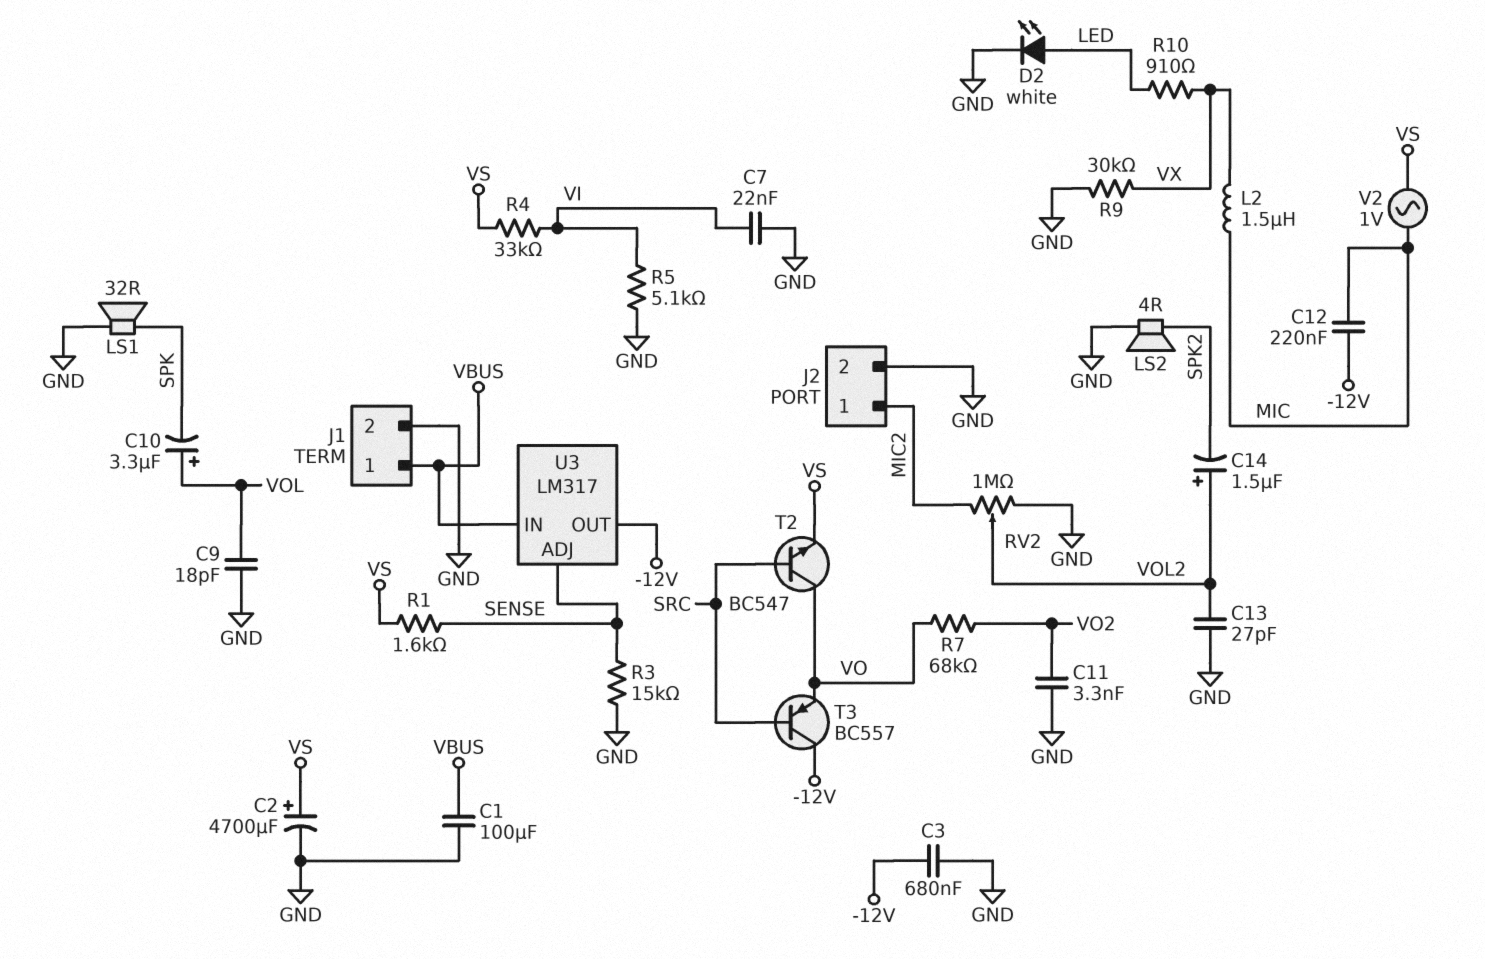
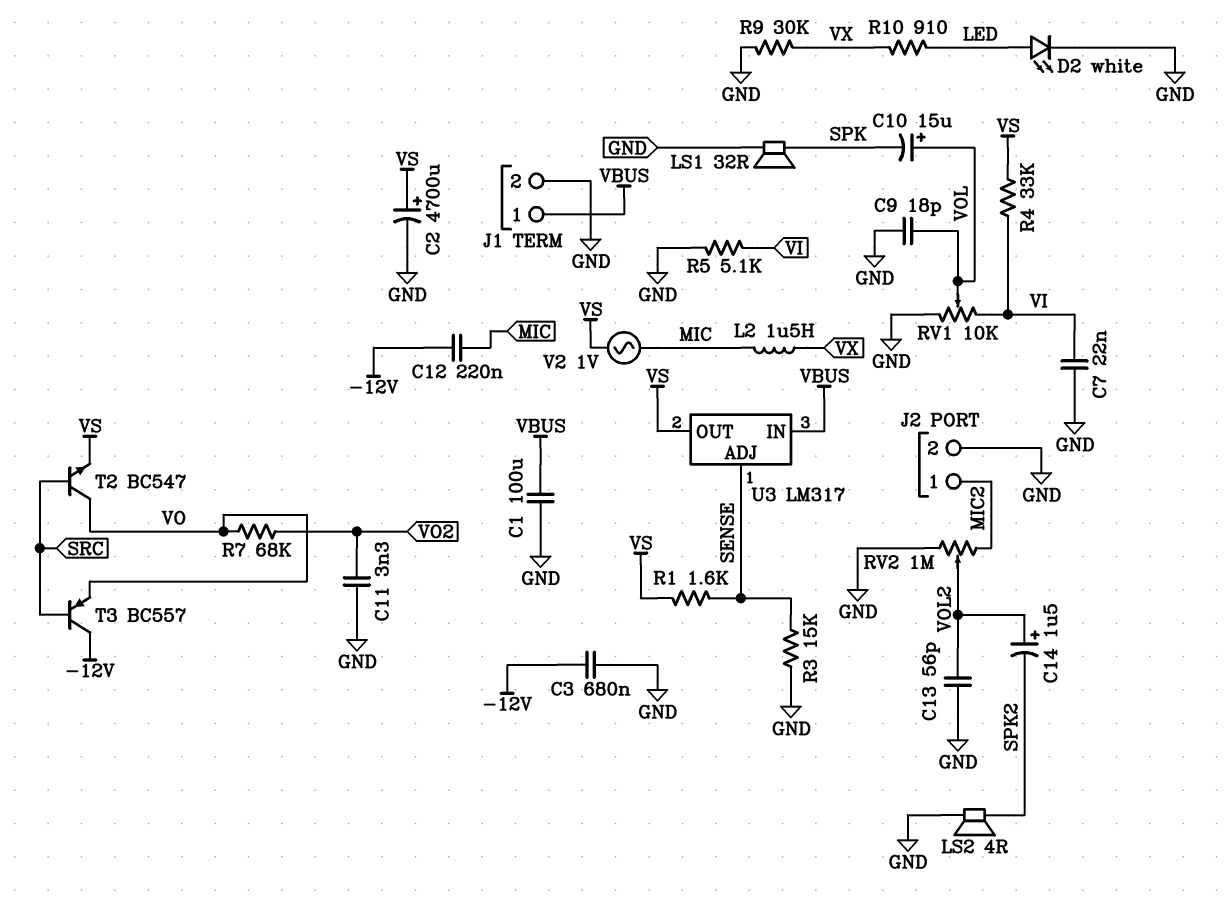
C10: 3.3uF (plus VOL, minus SPK) -> 15uF (plus VOL, minus SPK)
C13: 27pF (GND, VOL2) -> 56pF (GND, VOL2)
RV1: none -> 10k (GND, VI, wiper VOL)
U3 pin OUT: -12V -> VS

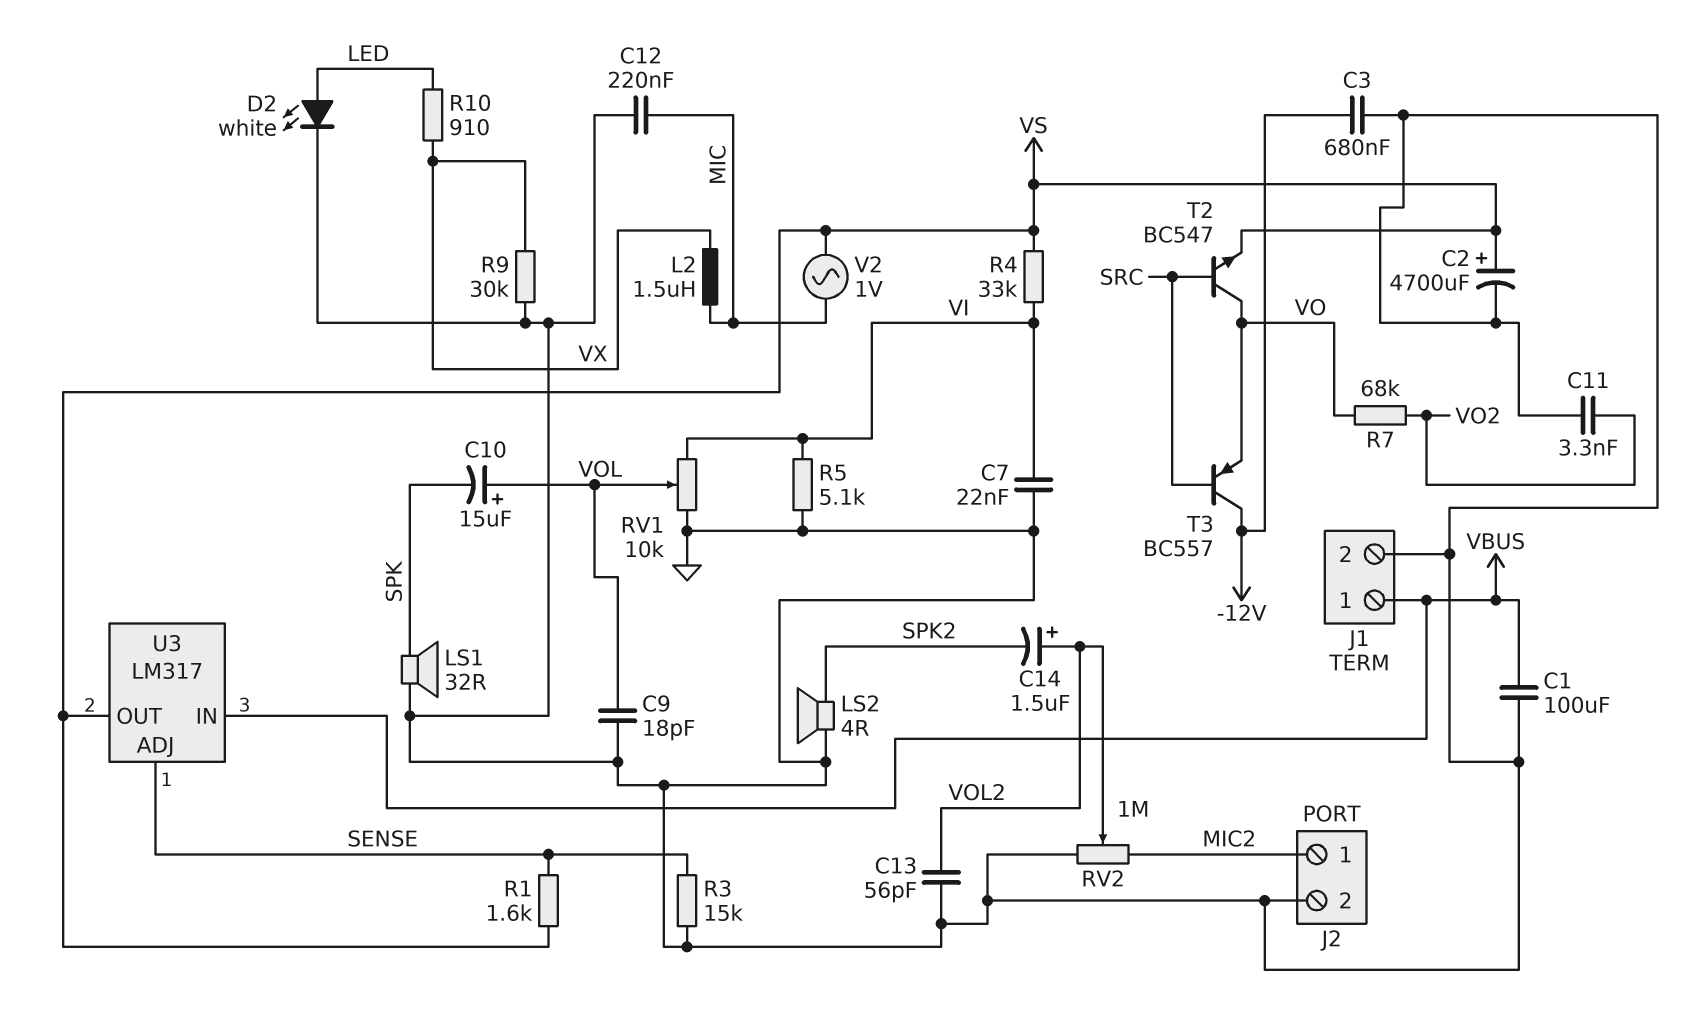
C12: 220nF (-12V, MIC) -> 220nF (GND, MIC)

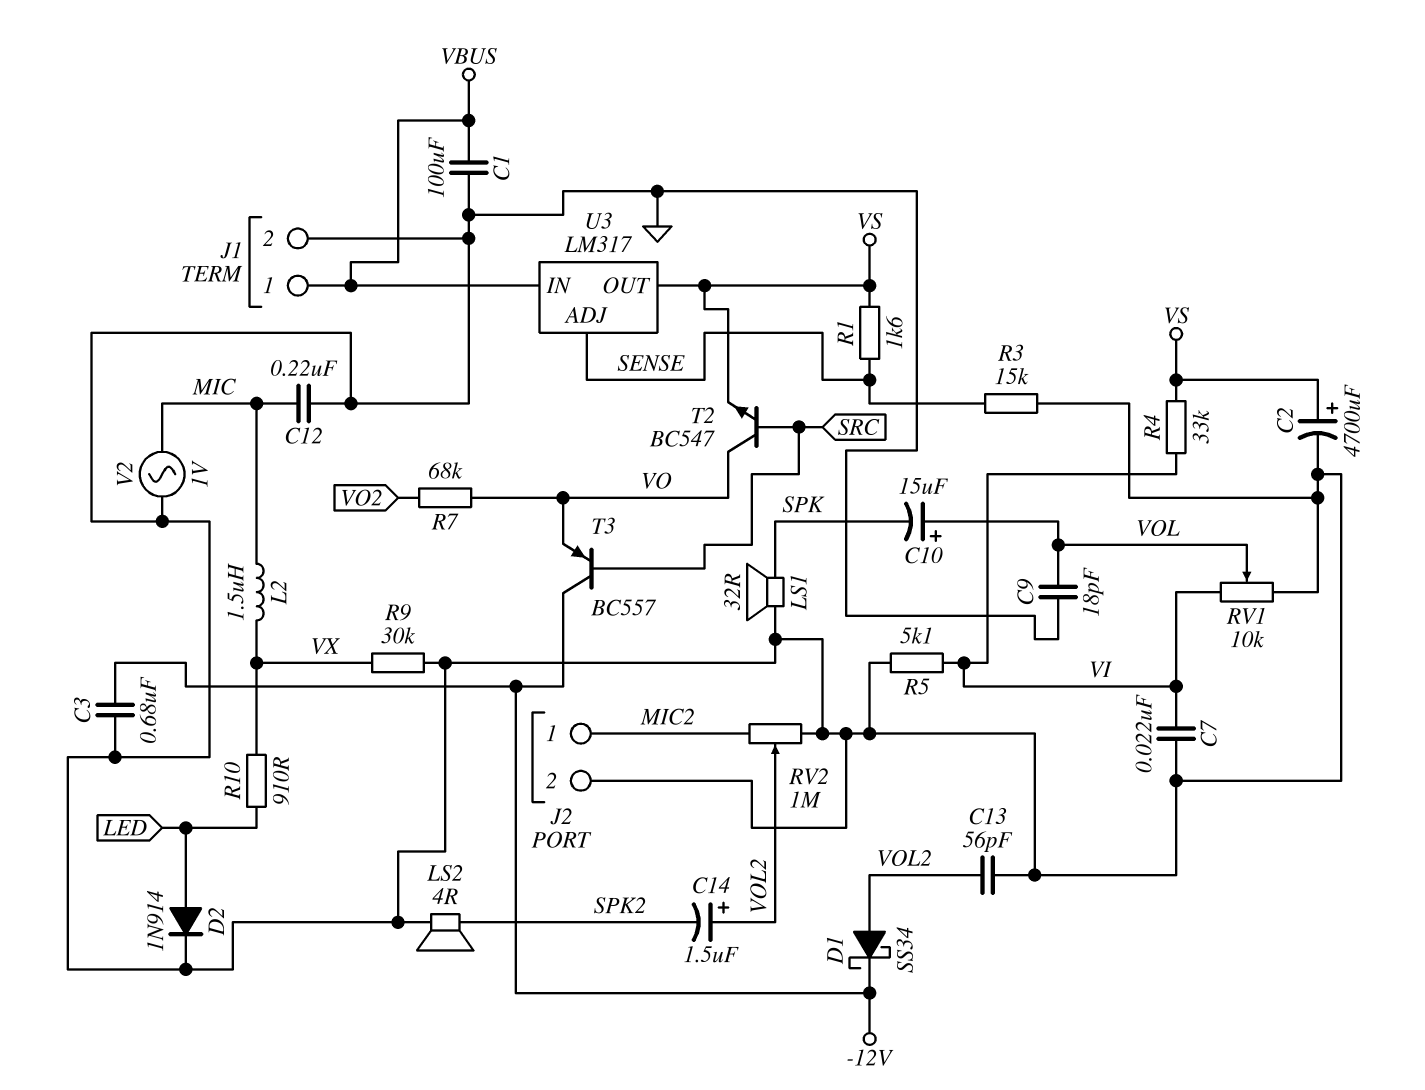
C11: 3.3nF (GND, VO2) -> none
D1: none -> schottky SS34 (A VOL2, K -12V)
D2: LED white (A LED, K GND) -> diode 1N914 (A LED, K GND)
V2: AC 1V (MIC, VS) -> AC 1V (GND, MIC)

